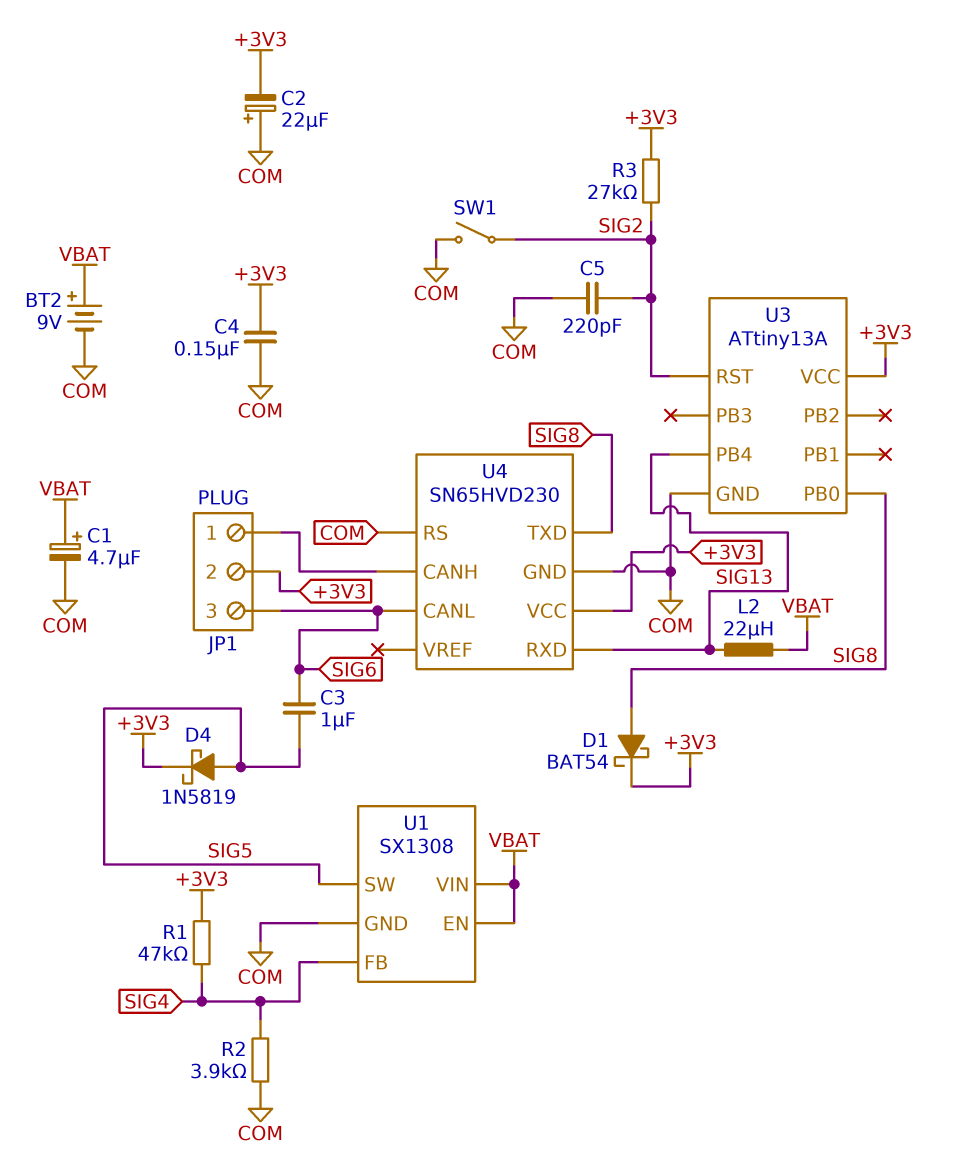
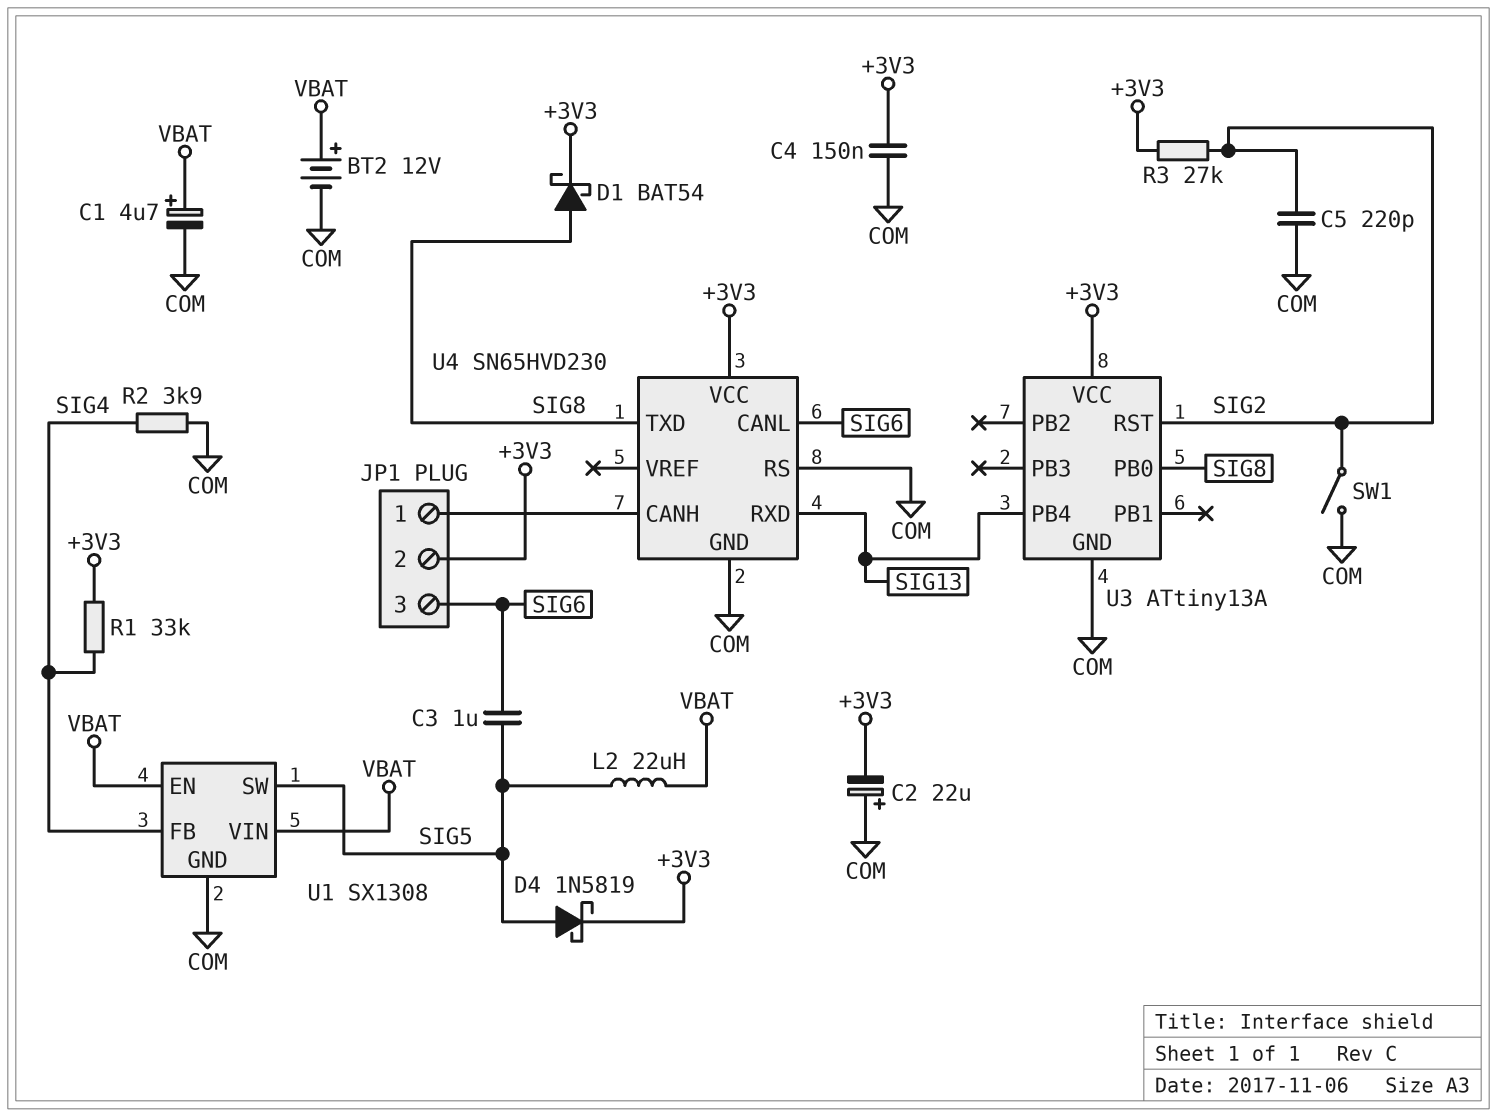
BT2: 9V (plus VBAT, minus COM) -> 12V (plus VBAT, minus COM)
L2: 22uH (SIG13, VBAT) -> 22uH (SIG5, VBAT)
R1: 47k (+3V3, SIG4) -> 33k (+3V3, SIG4)

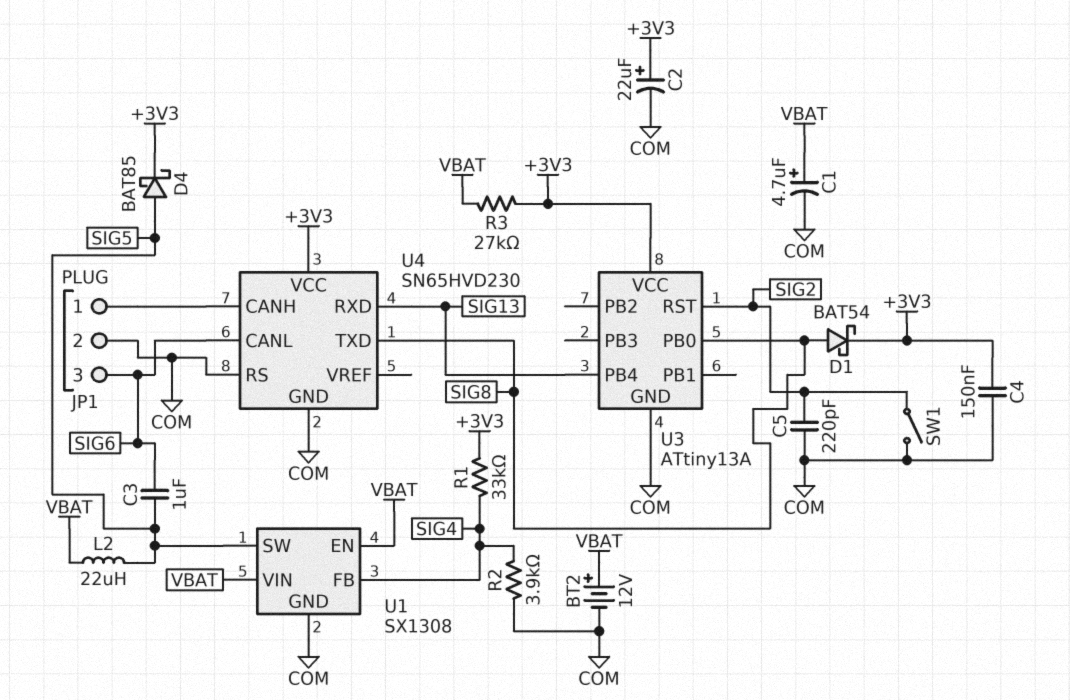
C2: 22uF (plus COM, minus +3V3) -> 22uF (plus +3V3, minus COM)
D4: schottky 1N5819 (A SIG5, K +3V3) -> schottky BAT85 (A SIG5, K +3V3)
JP1 pin 2: +3V3 -> COM
R3: 27k (+3V3, SIG2) -> 27k (+3V3, VBAT)

